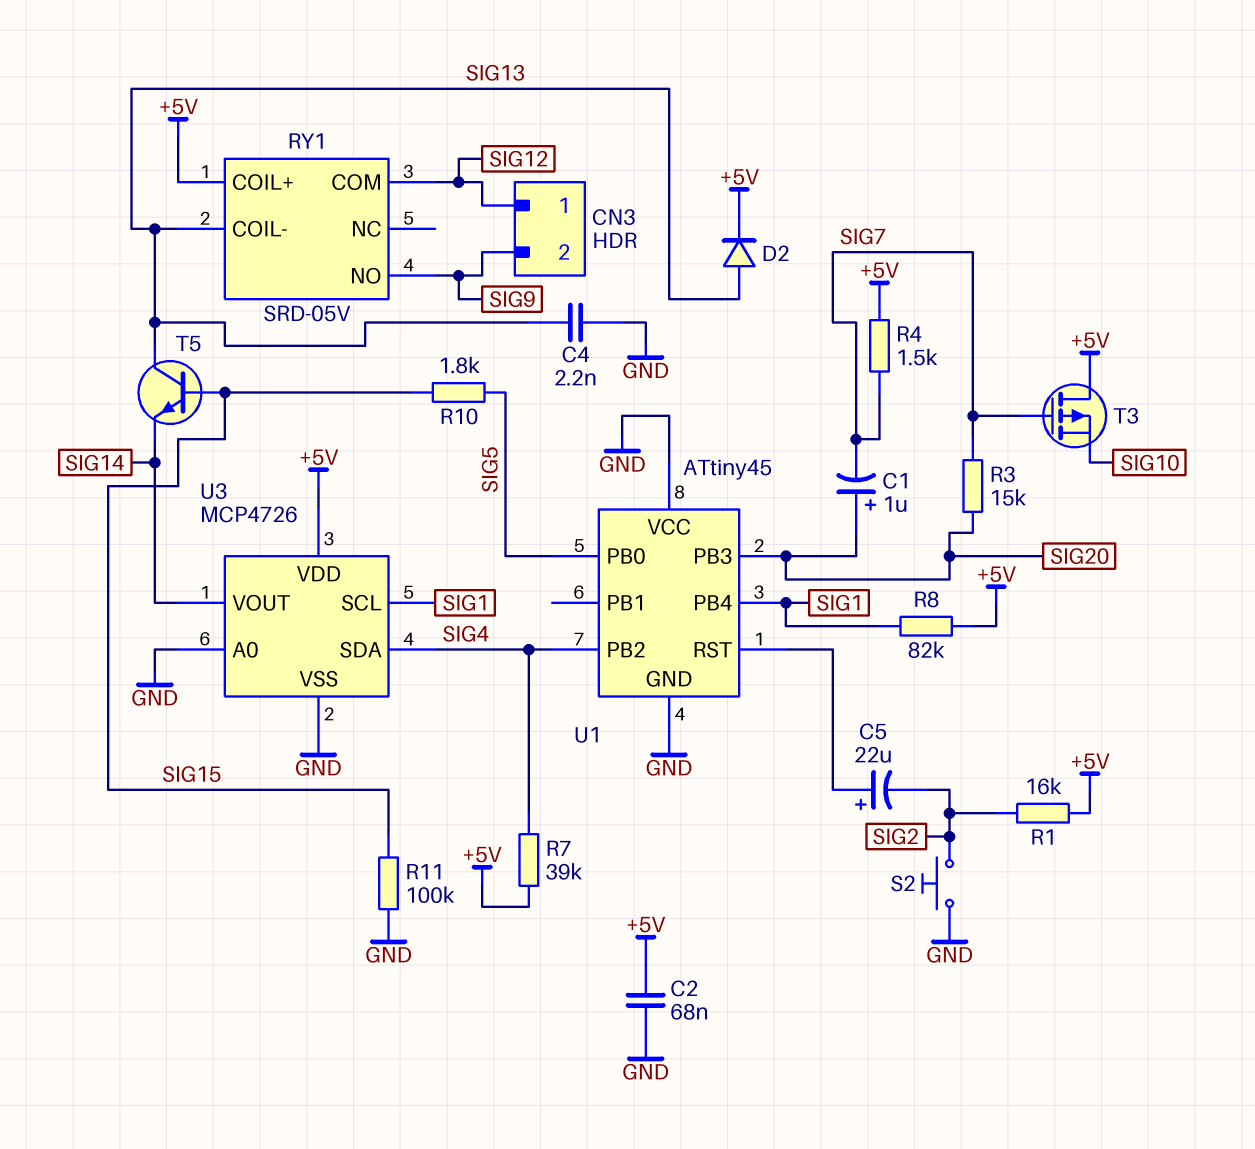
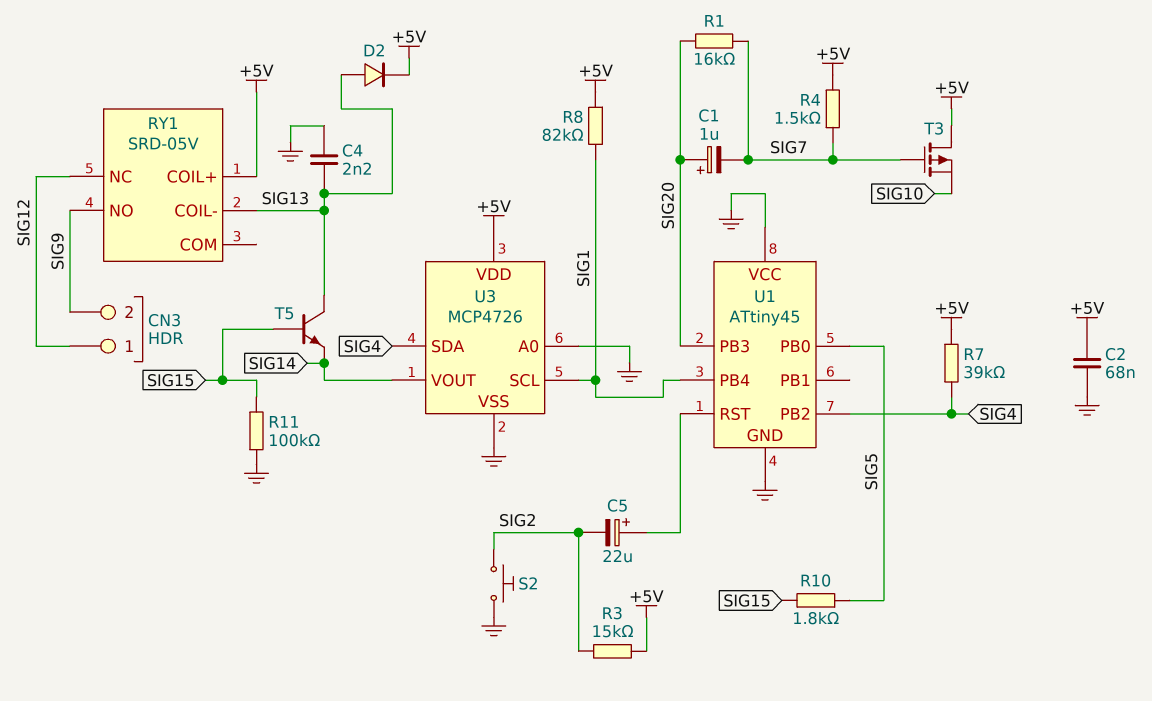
R1: 16k (+5V, SIG2) -> 16k (SIG7, SIG20)
R3: 15k (SIG7, SIG20) -> 15k (+5V, SIG2)
RY1 pin COM: SIG12 -> none
RY1 pin NC: none -> SIG12

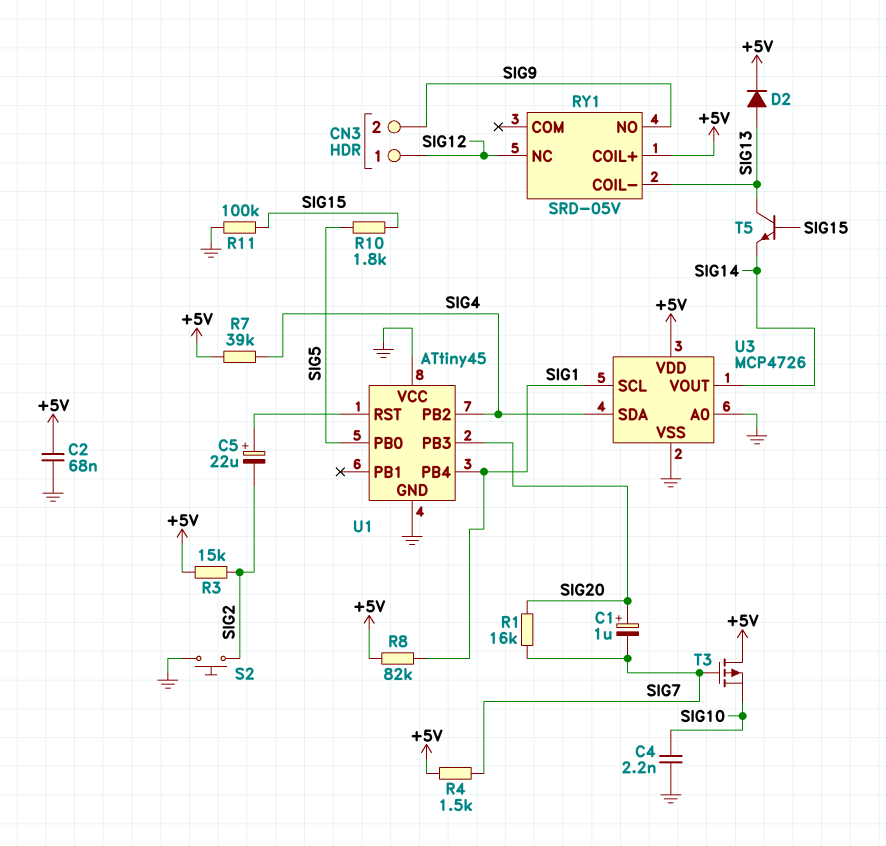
C4: 2.2nF (GND, SIG13) -> 2.2nF (GND, SIG10)

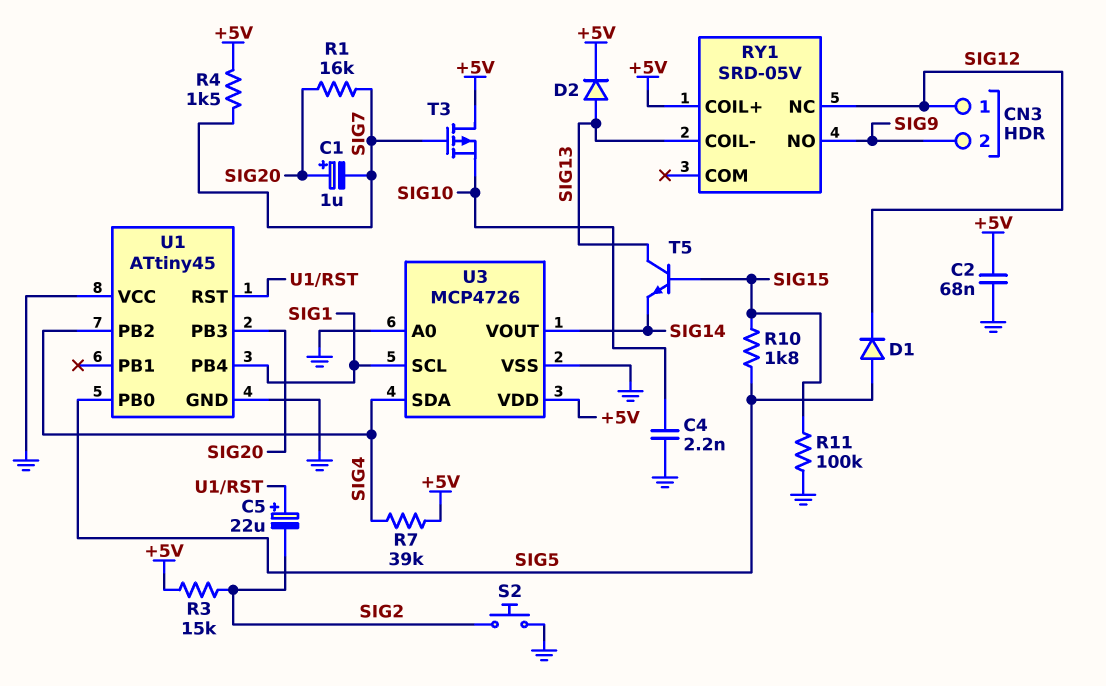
D1: none -> diode (A SIG5, K SIG12)
R8: 82k (+5V, SIG1) -> none

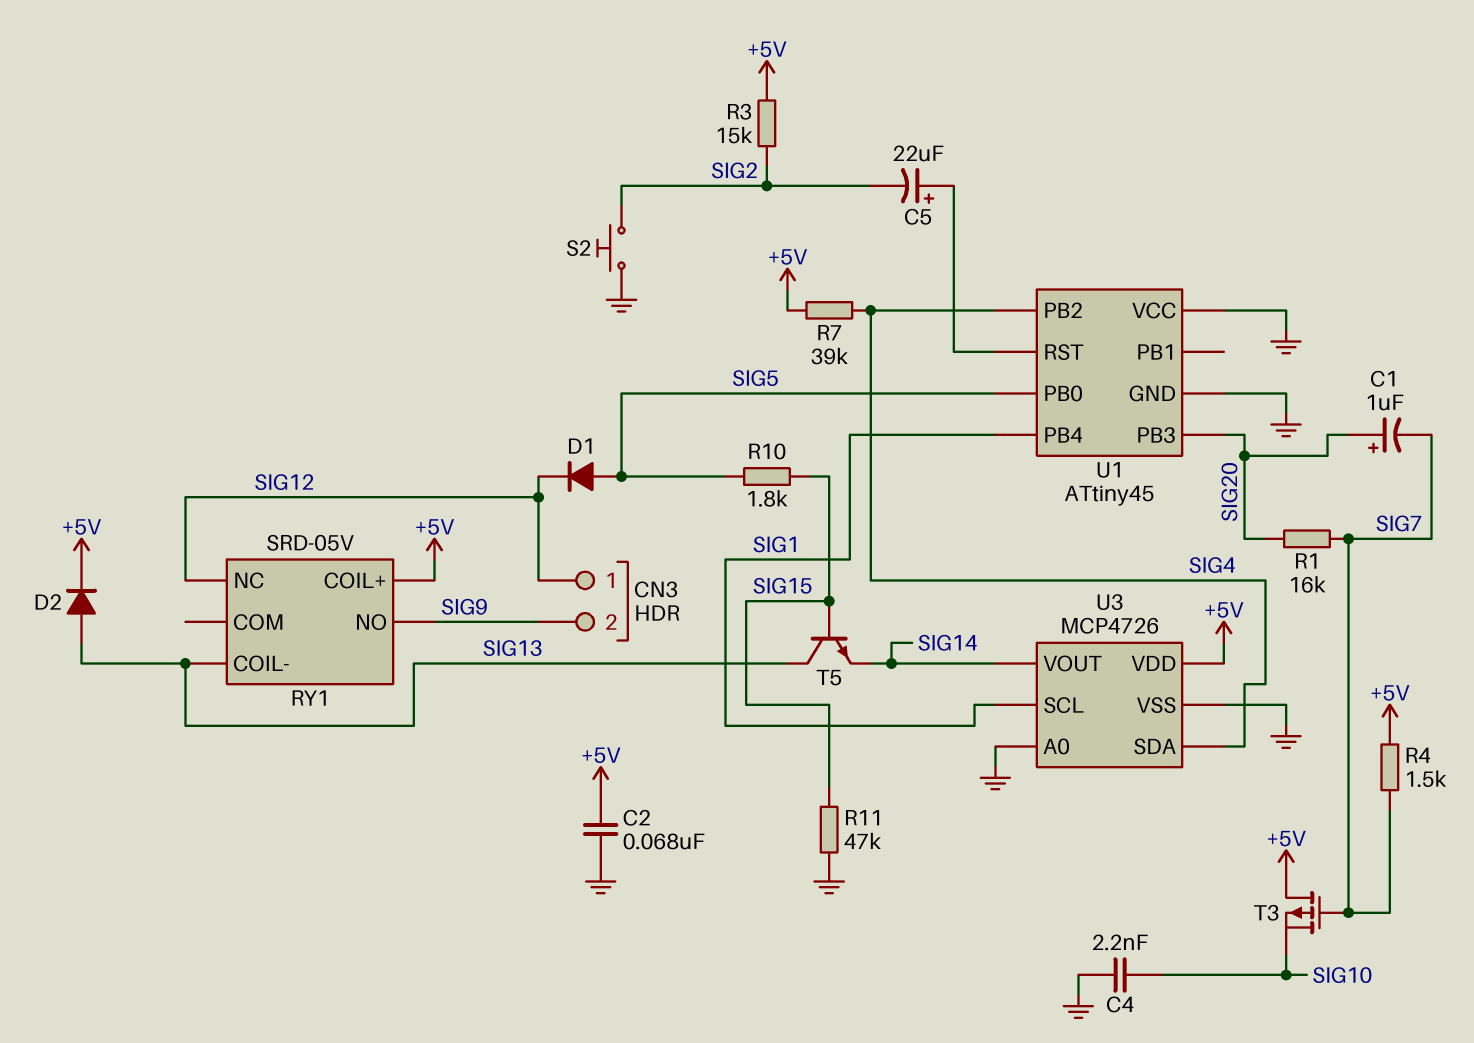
R11: 100k (GND, SIG15) -> 47k (GND, SIG15)

